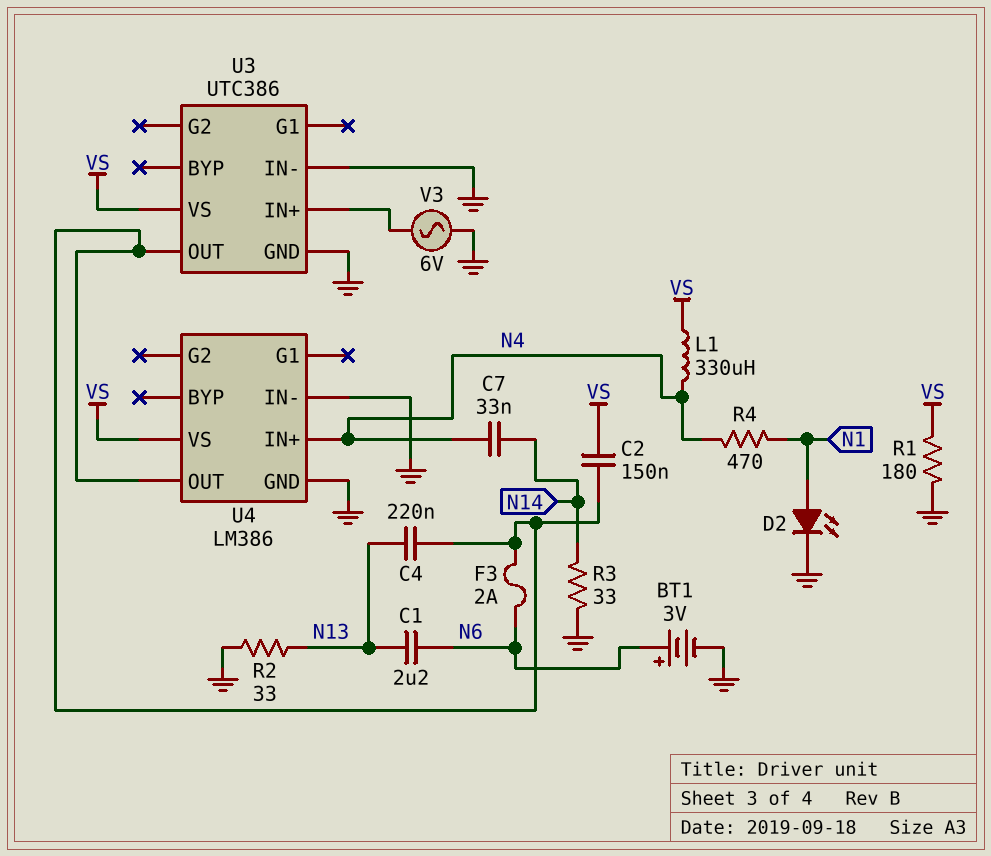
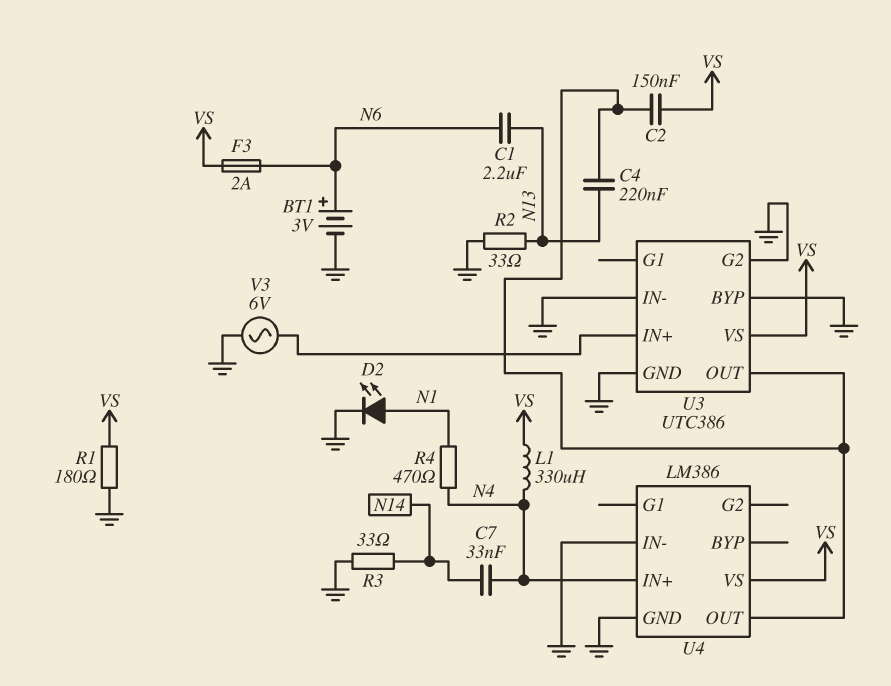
F3: 2A (N6, U3/OUT) -> 2A (N6, VS)
U3 pin BYP: none -> GND
U3 pin G2: none -> GND

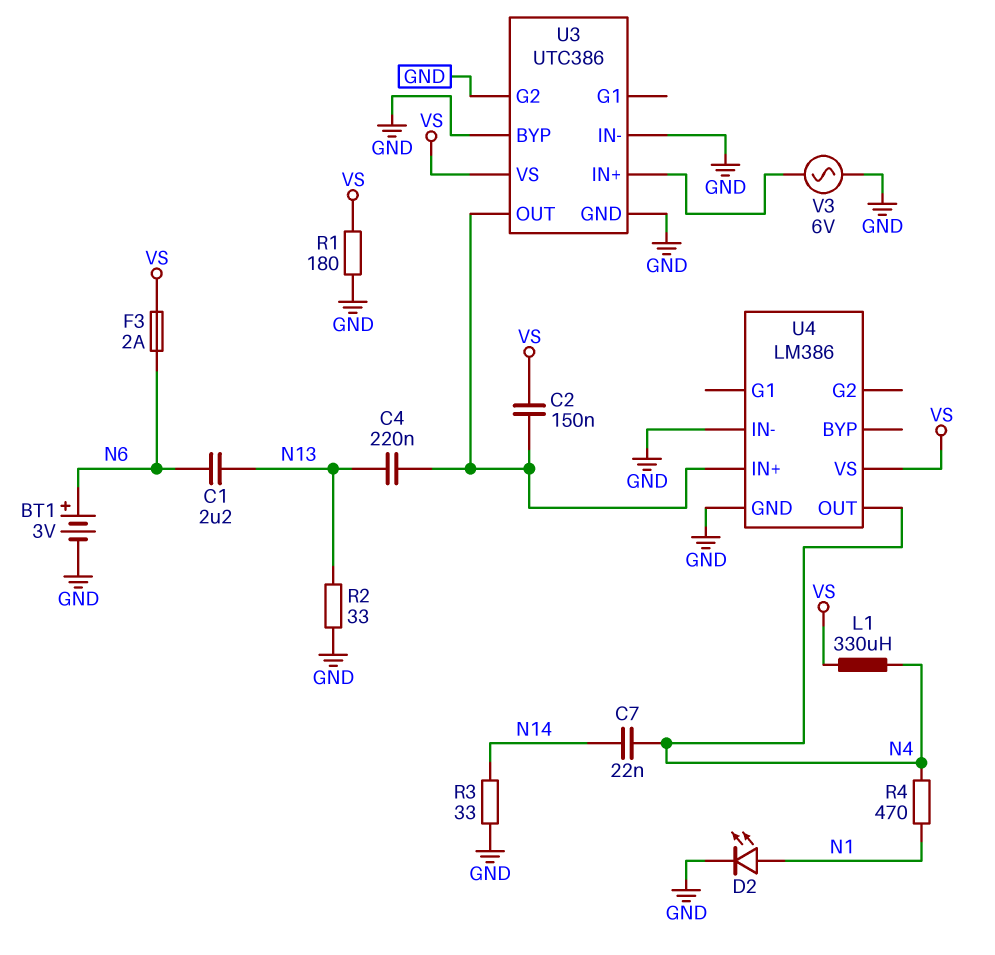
C7: 33nF (N4, N14) -> 22nF (N4, N14)
U4 pin IN+: N4 -> U3/OUT
U4 pin OUT: U3/OUT -> N4

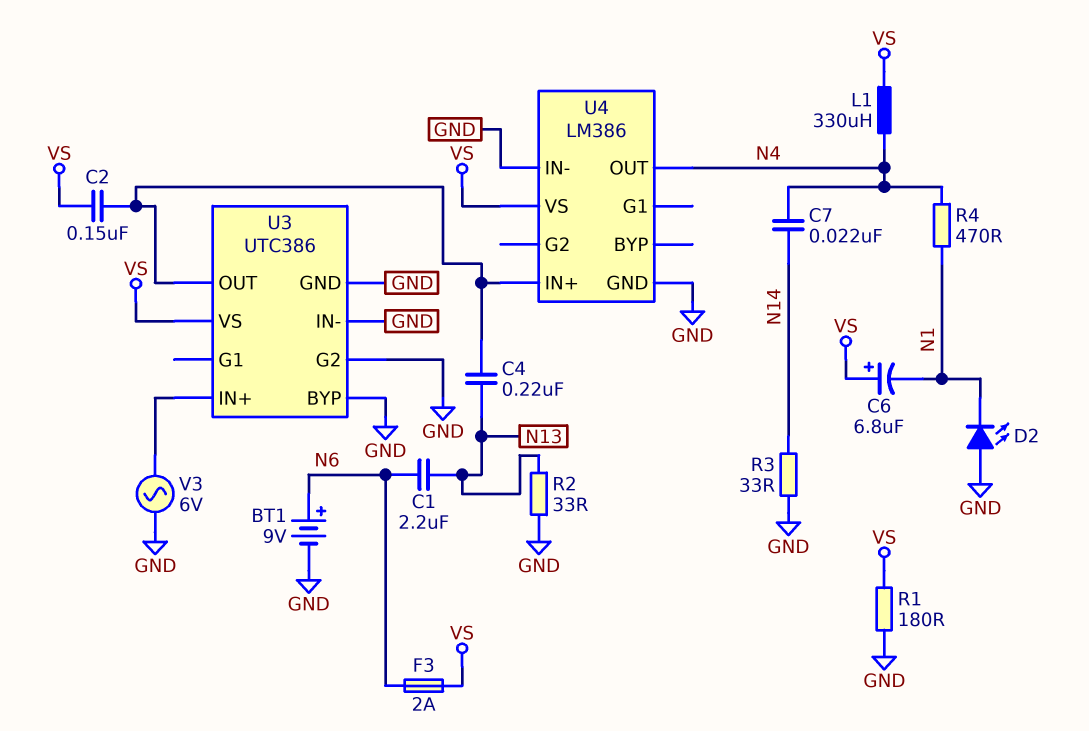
BT1: 3V (plus N6, minus GND) -> 9V (plus N6, minus GND)
C6: none -> 6.8uF (plus VS, minus N1)
D2: LED (A N1, K GND) -> LED (A GND, K N1)

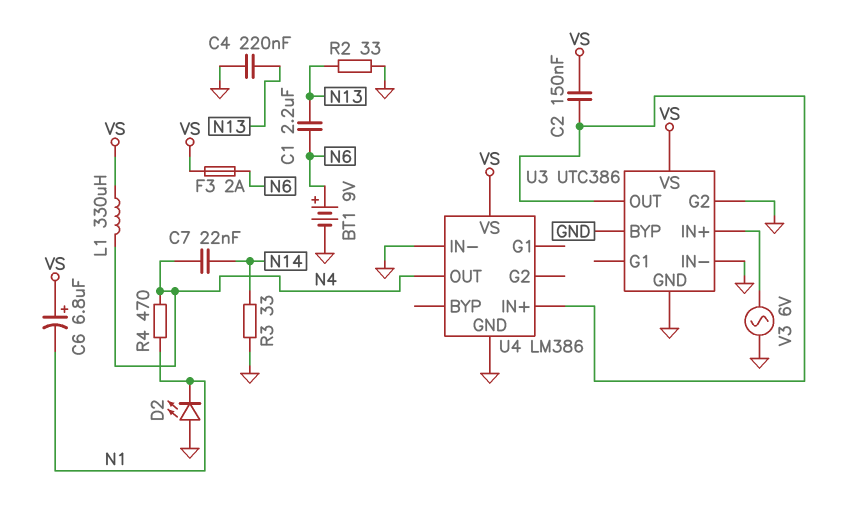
C4: 220nF (N13, U3/OUT) -> 220nF (GND, N13)
R1: 180 (GND, VS) -> none

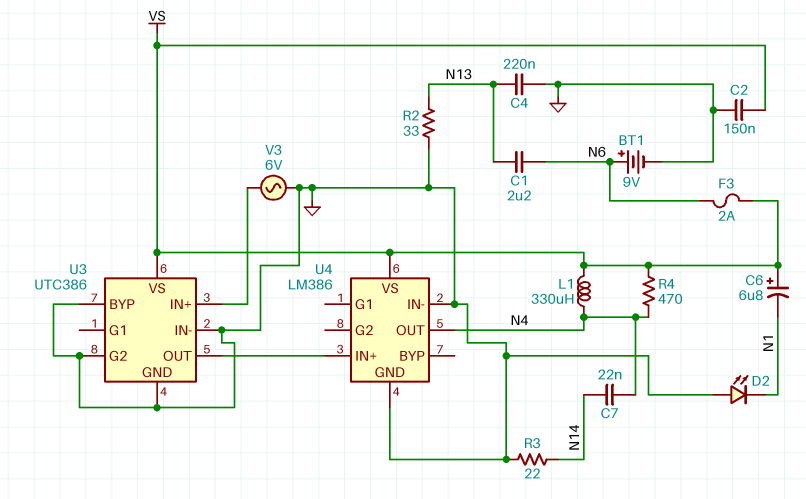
C2: 150nF (U3/OUT, VS) -> 150nF (GND, VS)
R3: 33 (GND, N14) -> 22 (GND, N14)
R4: 470 (N1, N4) -> 470 (N4, VS)

